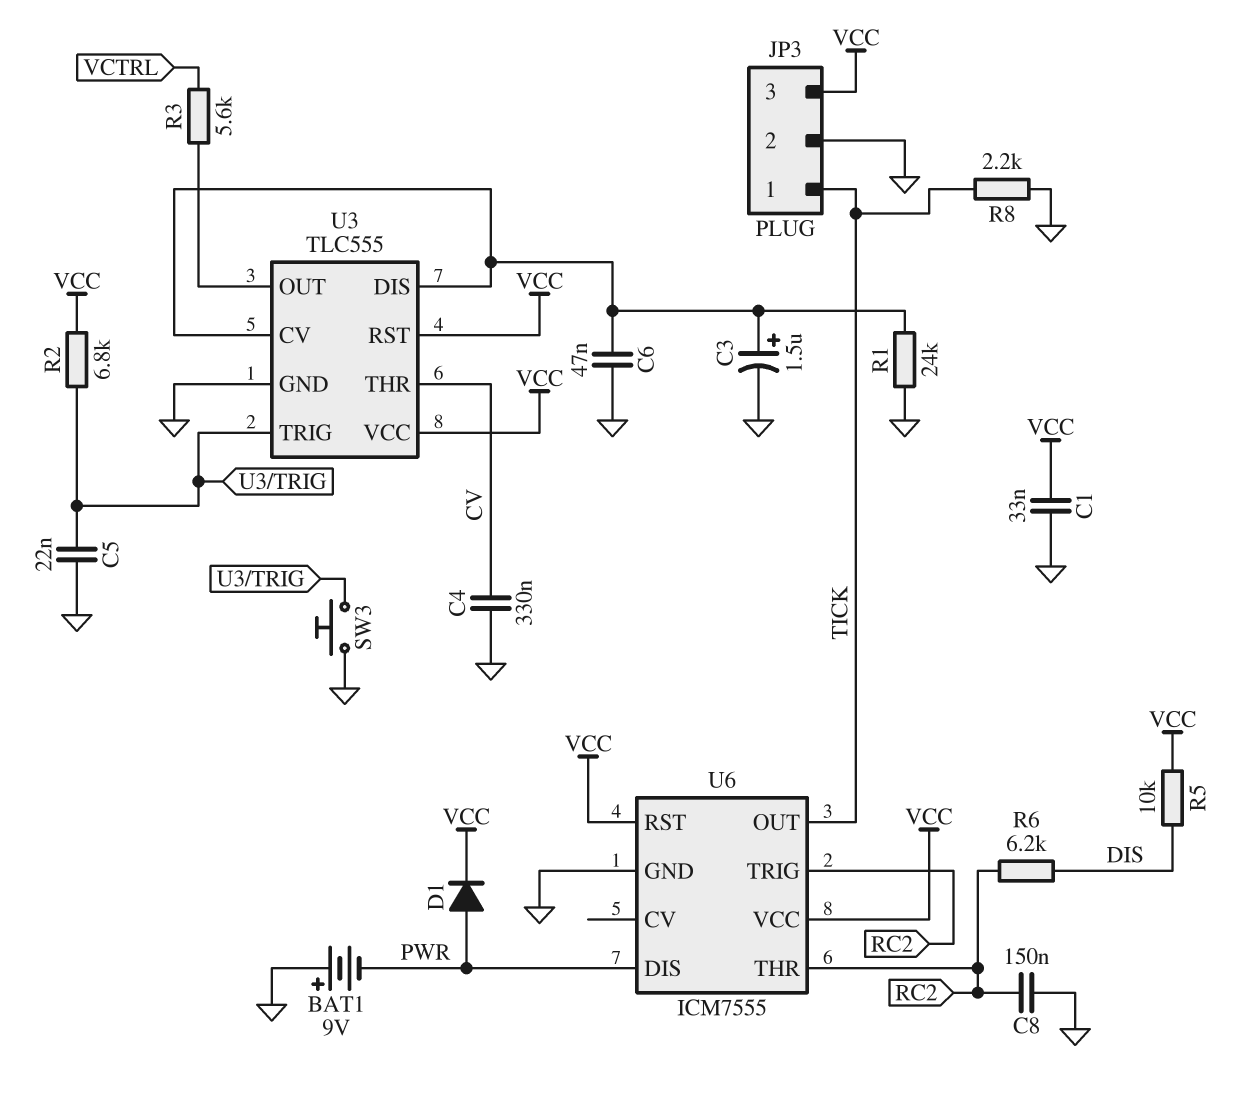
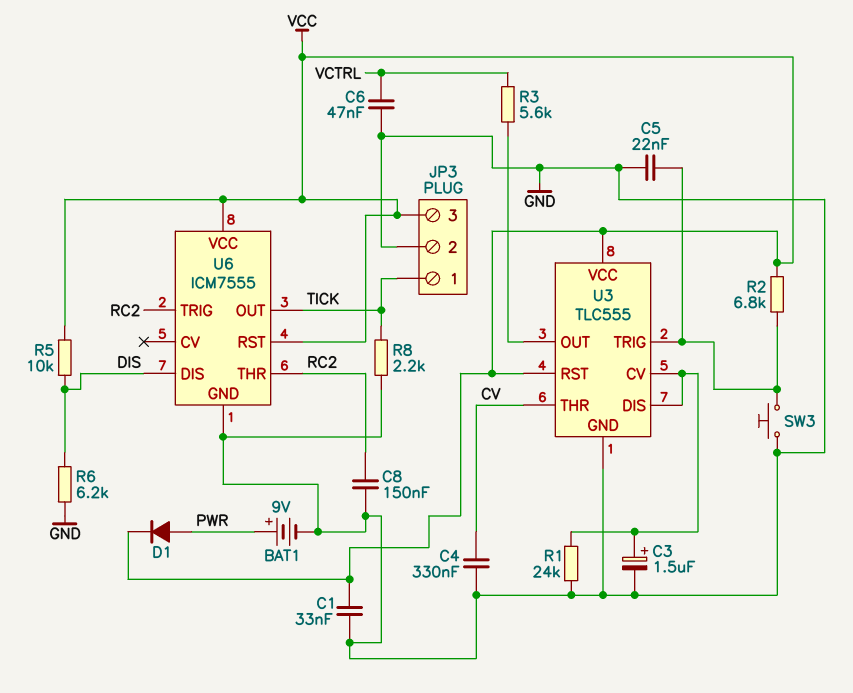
BAT1: 9V (plus GND, minus PWR) -> 9V (plus PWR, minus GND)
C6: 47nF (GND, U3/CV) -> 47nF (GND, VCTRL)
R6: 6.2k (DIS, RC2) -> 6.2k (DIS, GND)
U6 pin DIS: PWR -> DIS

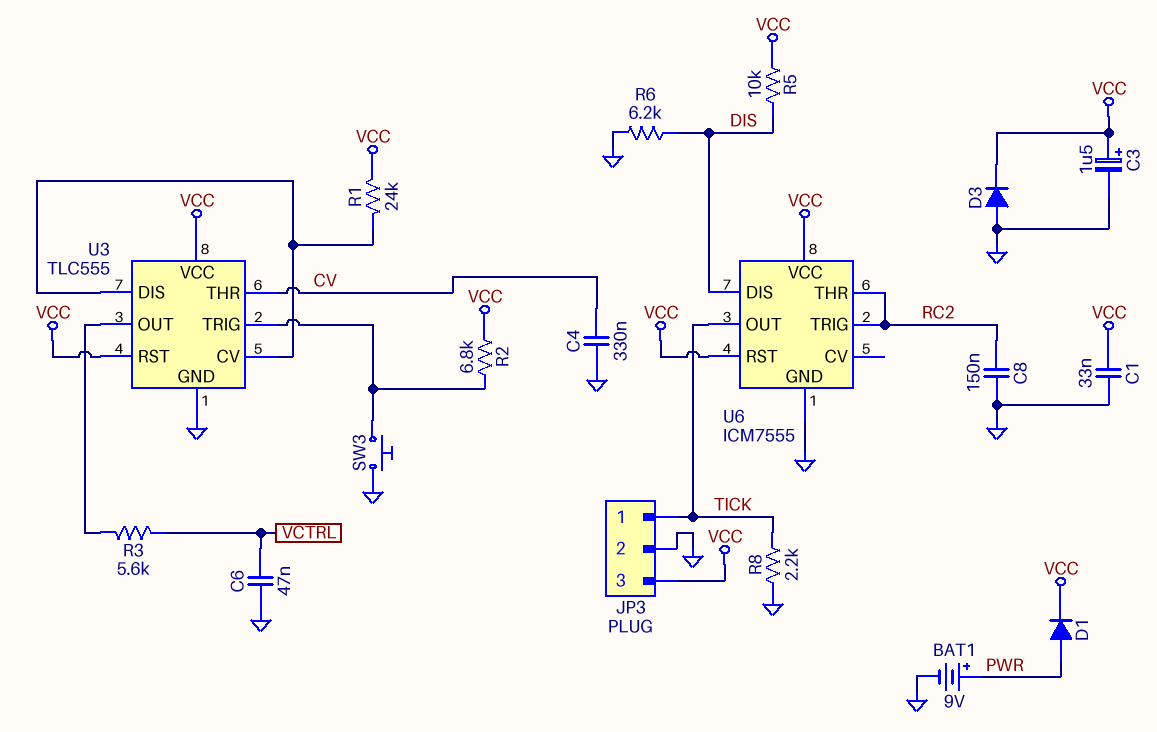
C3: 1.5uF (plus U3/CV, minus GND) -> 1.5uF (plus VCC, minus GND)
C5: 22nF (GND, U3/TRIG) -> none
D3: none -> diode (A GND, K VCC)
R1: 24k (GND, U3/CV) -> 24k (U3/CV, VCC)

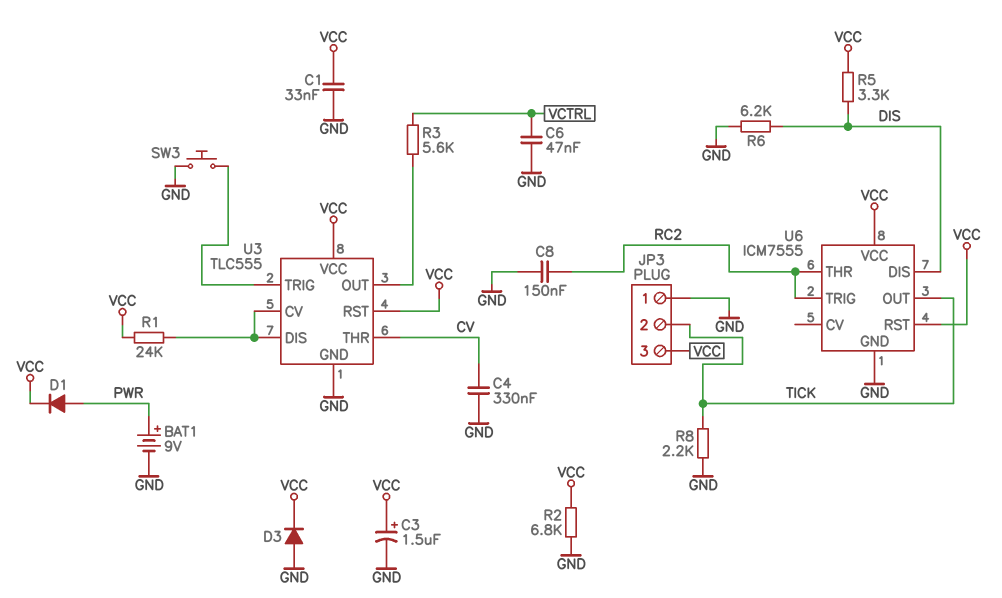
JP3 pin 1: TICK -> GND
JP3 pin 2: GND -> TICK
R2: 6.8k (U3/TRIG, VCC) -> 6.8k (GND, VCC)
R5: 10k (DIS, VCC) -> 3.3k (DIS, VCC)

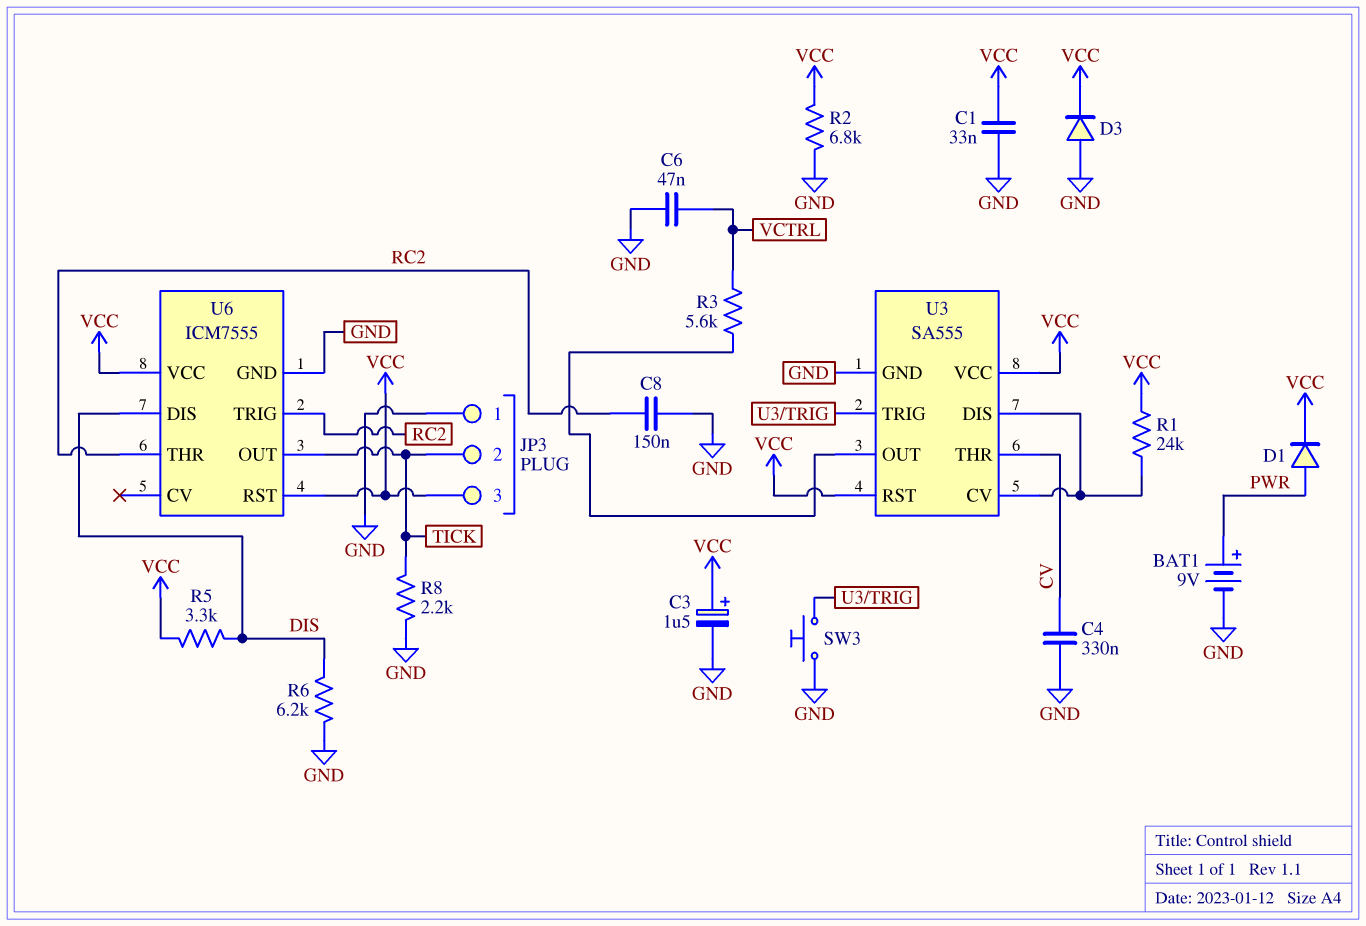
U3: TLC555 -> SA555

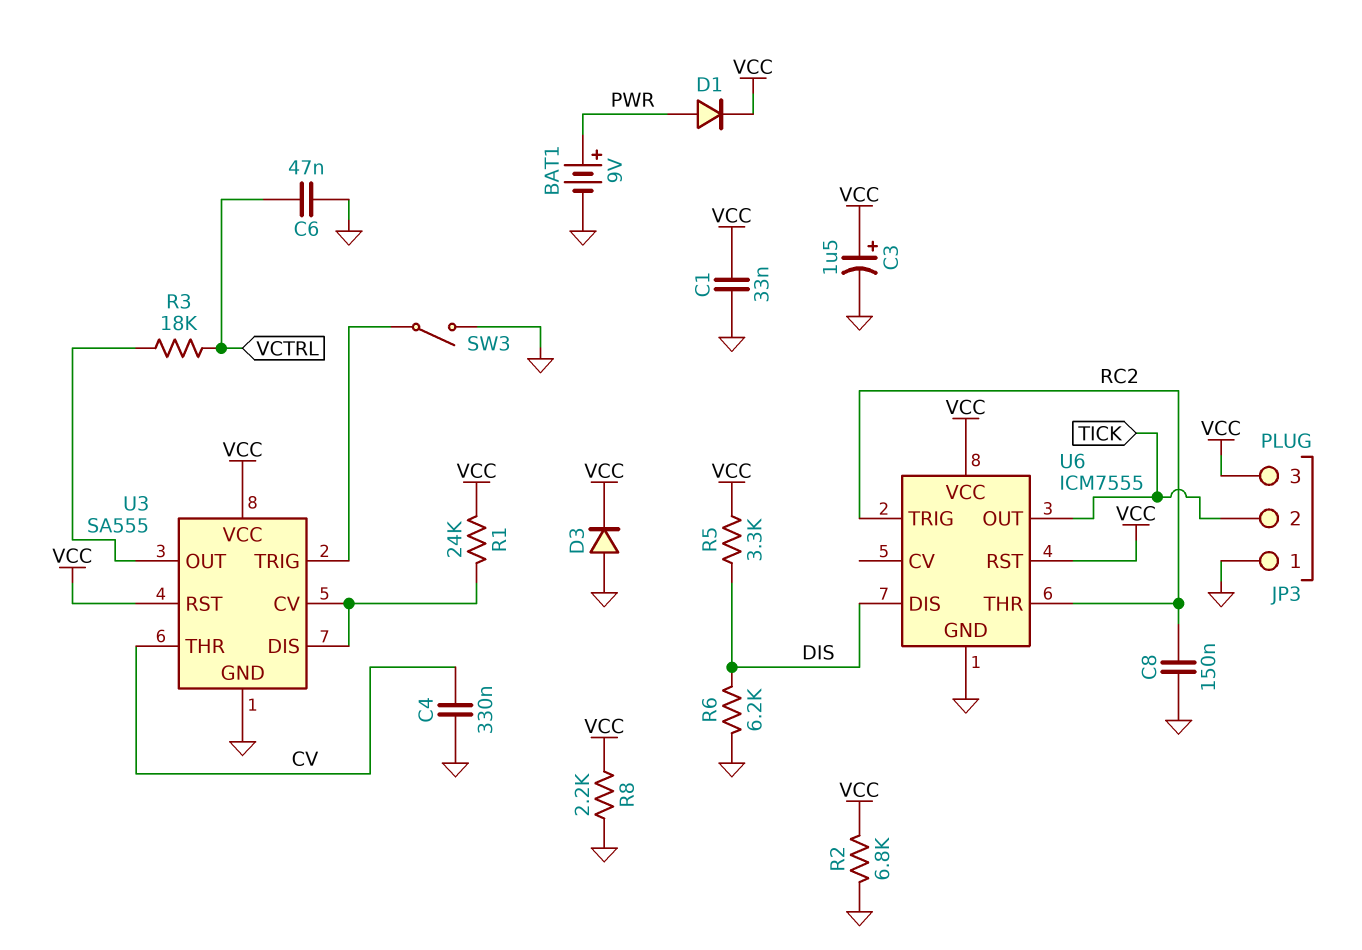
R3: 5.6k (U3/OUT, VCTRL) -> 18k (U3/OUT, VCTRL)
R8: 2.2k (GND, TICK) -> 2.2k (GND, VCC)
SW3: button (GND, U3/TRIG) -> switch (GND, U3/TRIG)

